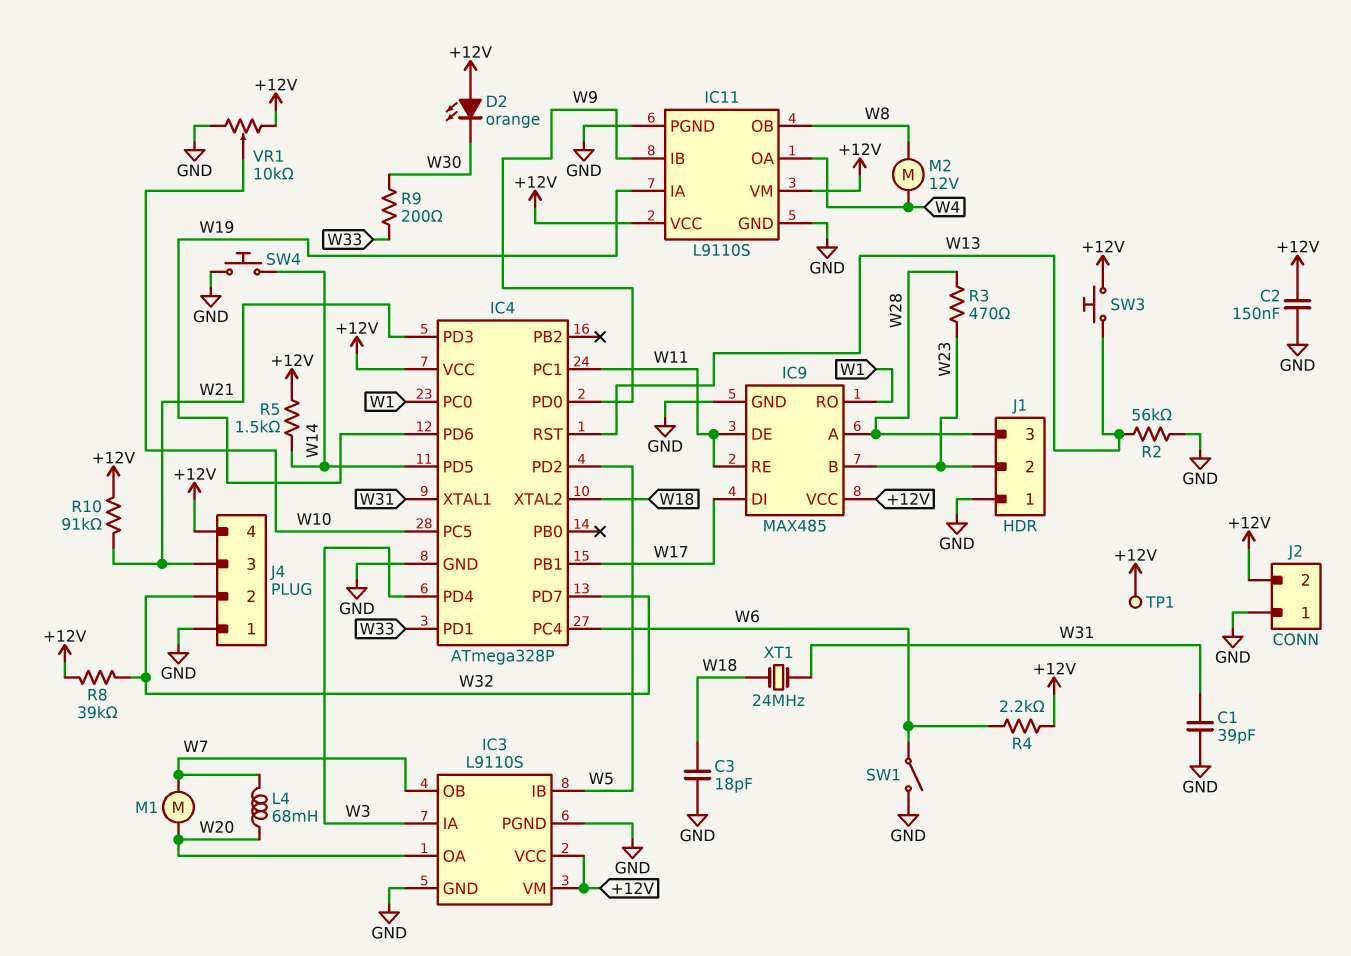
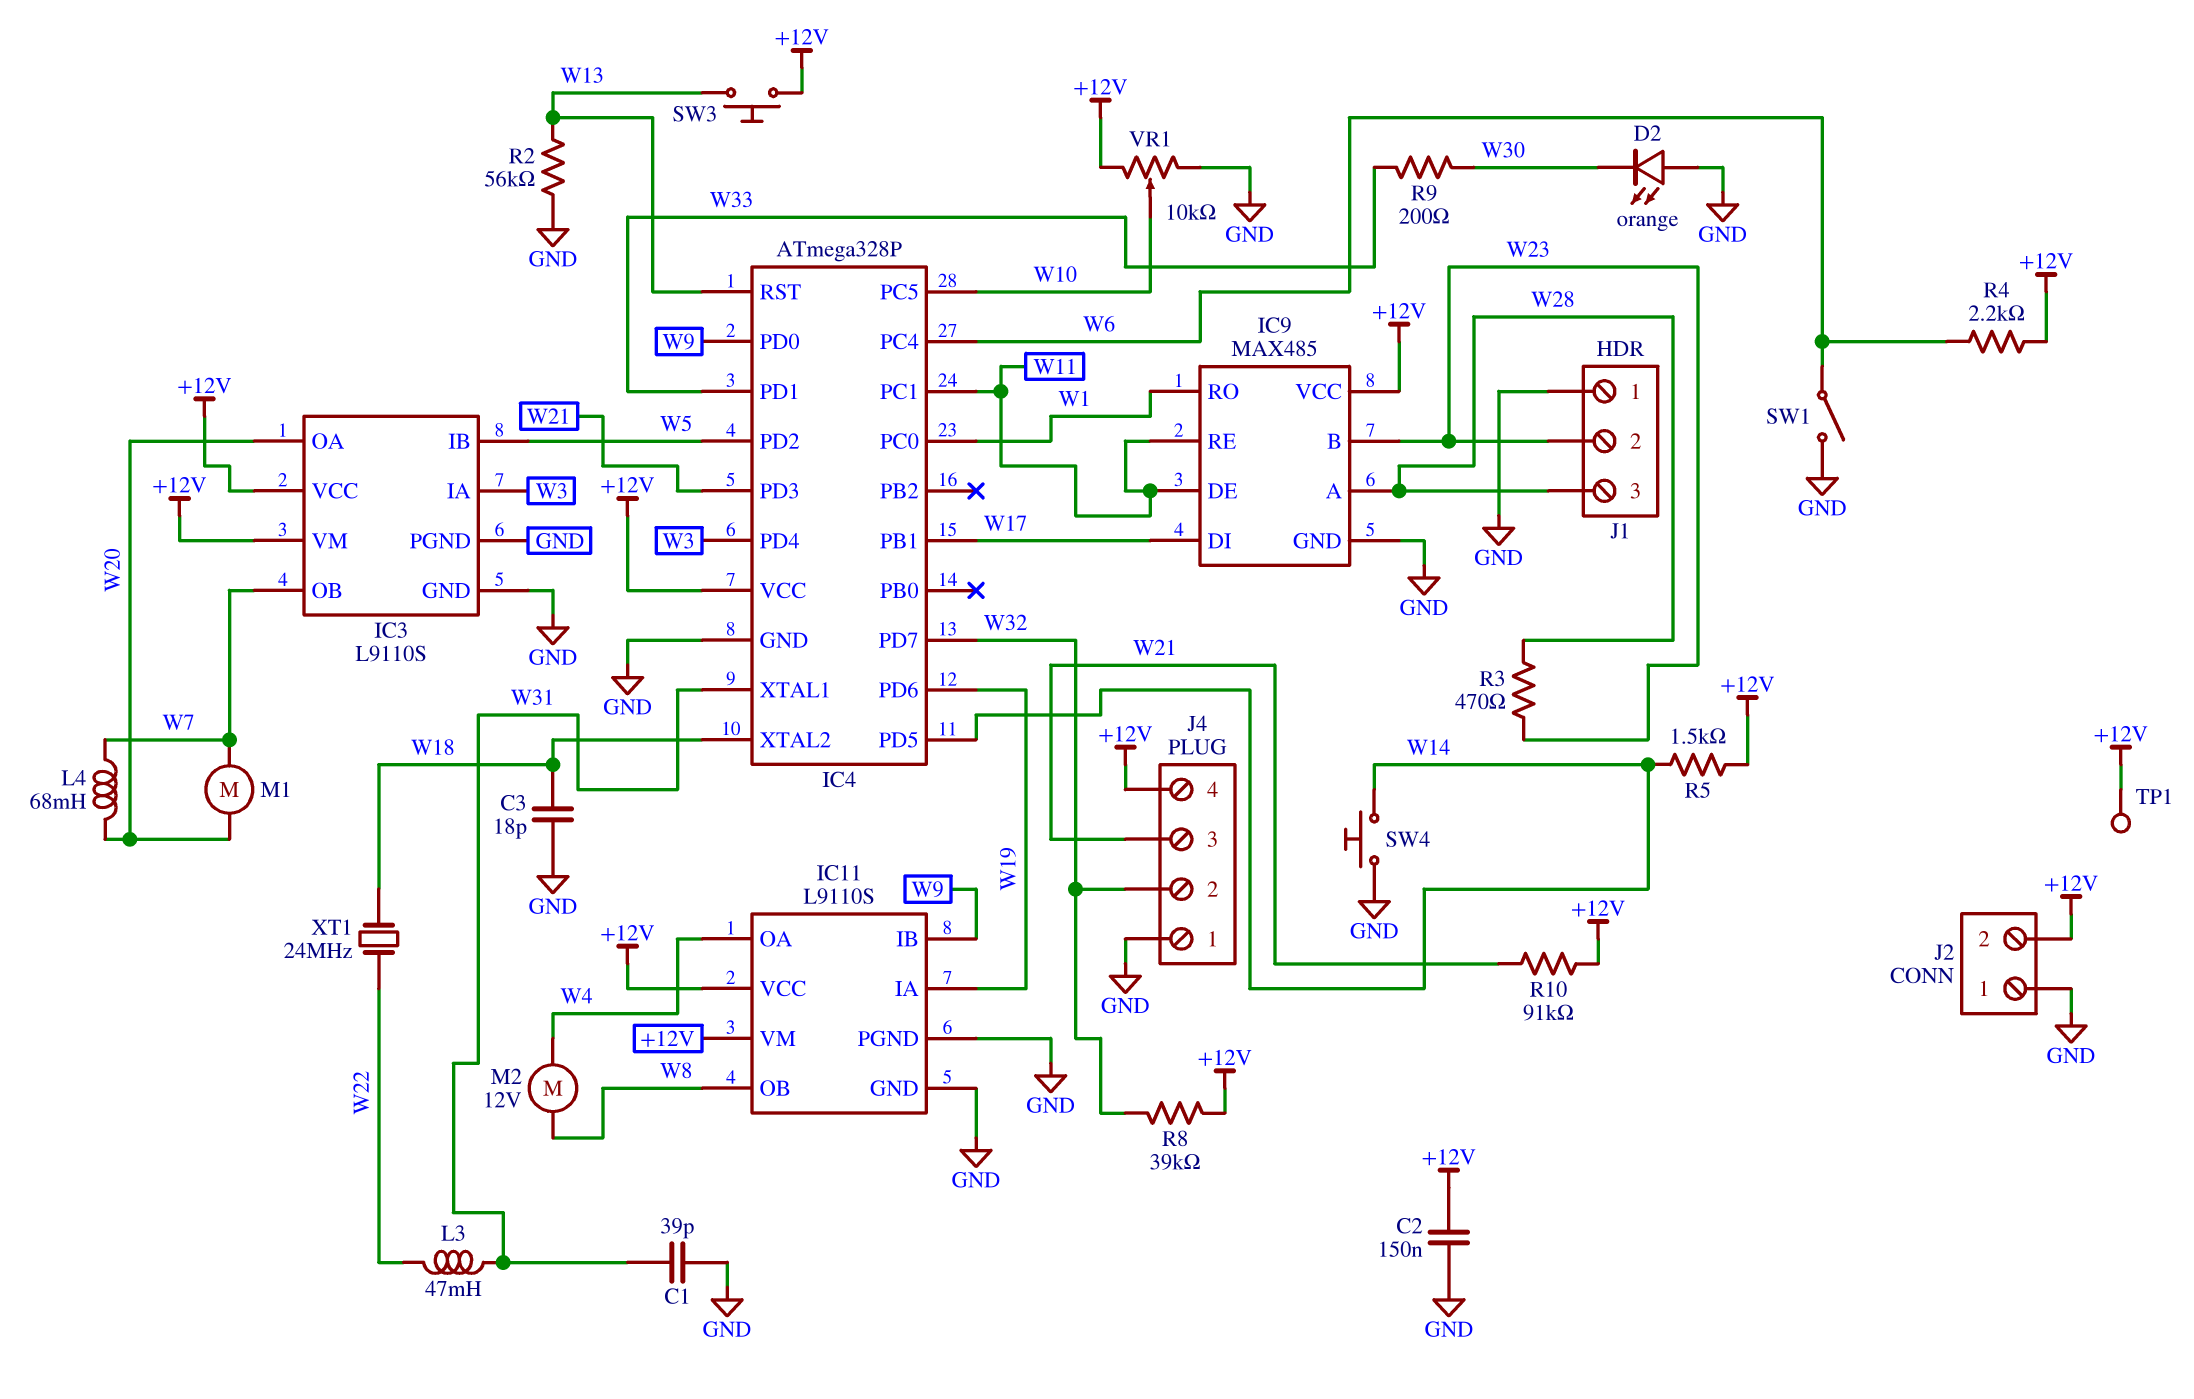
D2: LED orange (A +12V, K W30) -> LED orange (A GND, K W30)
L3: none -> 47mH (W22, W31)
XT1: 24MHz (W18, W31) -> 24MHz (W18, W22)

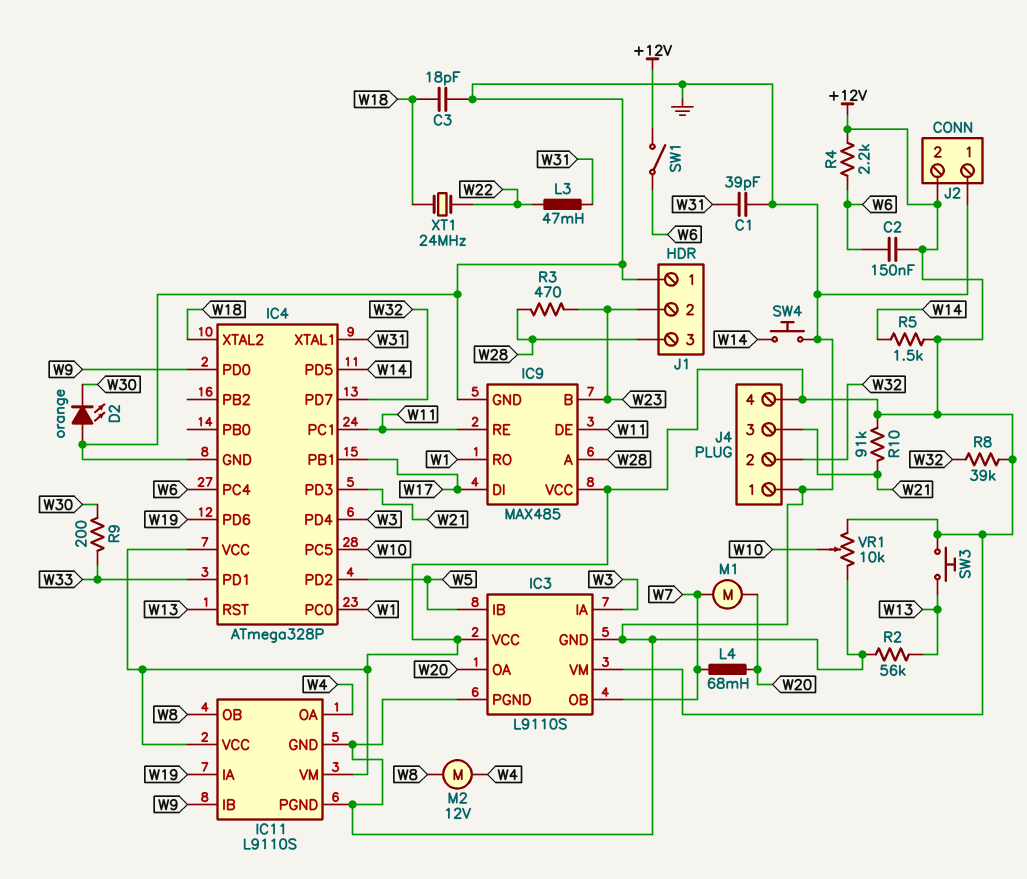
C2: 150nF (+12V, GND) -> 150nF (+12V, W6)
SW1: switch (GND, W6) -> switch (+12V, W6)
TP1: test point (+12V) -> none

